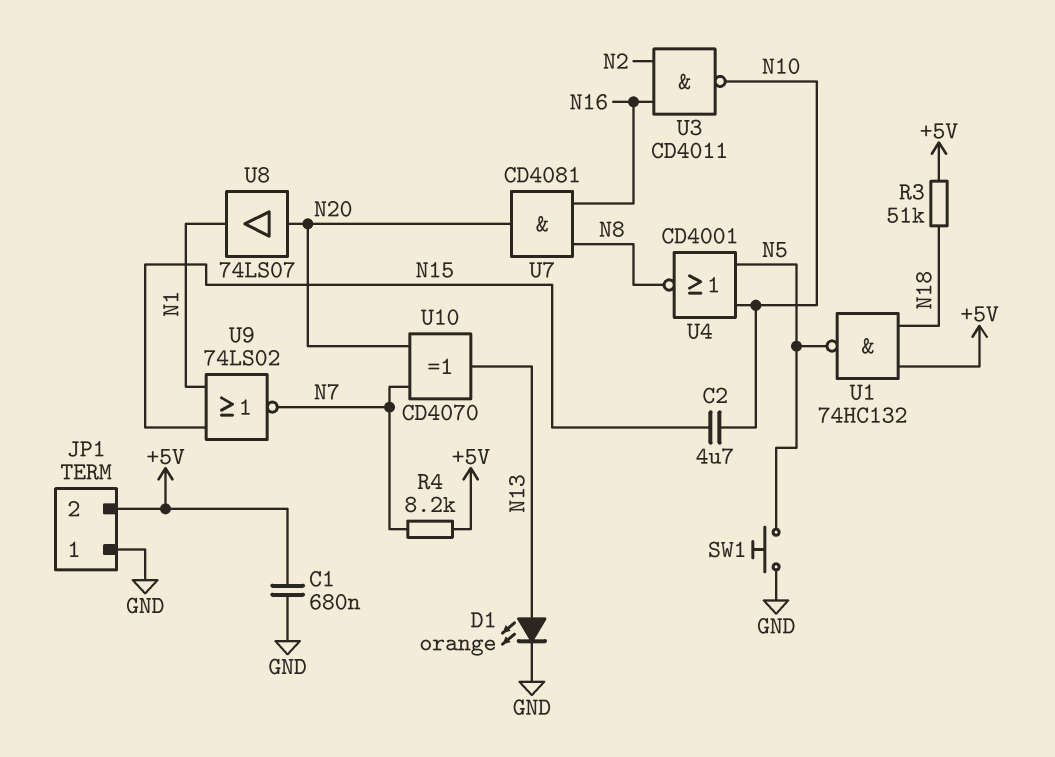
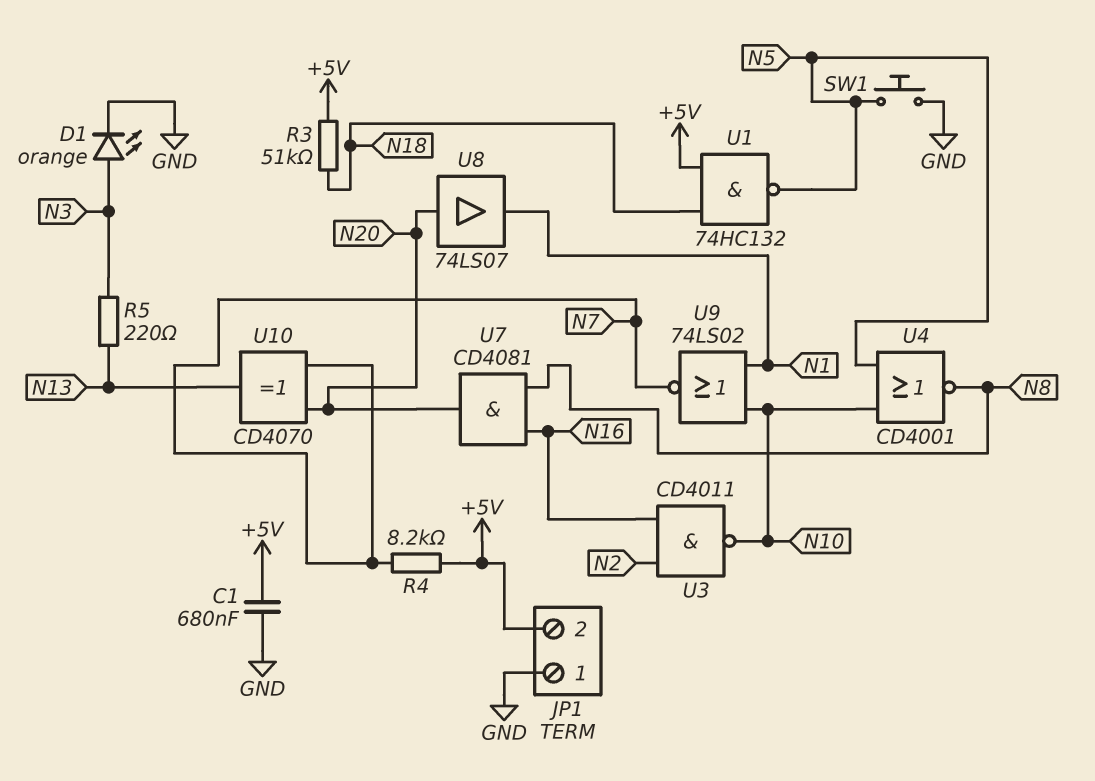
C2: 4.7uF (N10, N15) -> none
D1: LED orange (A N13, K GND) -> LED orange (A N3, K GND)
R5: none -> 220 (N3, N13)
U9: NOR 74LS02 (in N1, in N15, out N7) -> NOR 74LS02 (in N1, in N10, out N7)

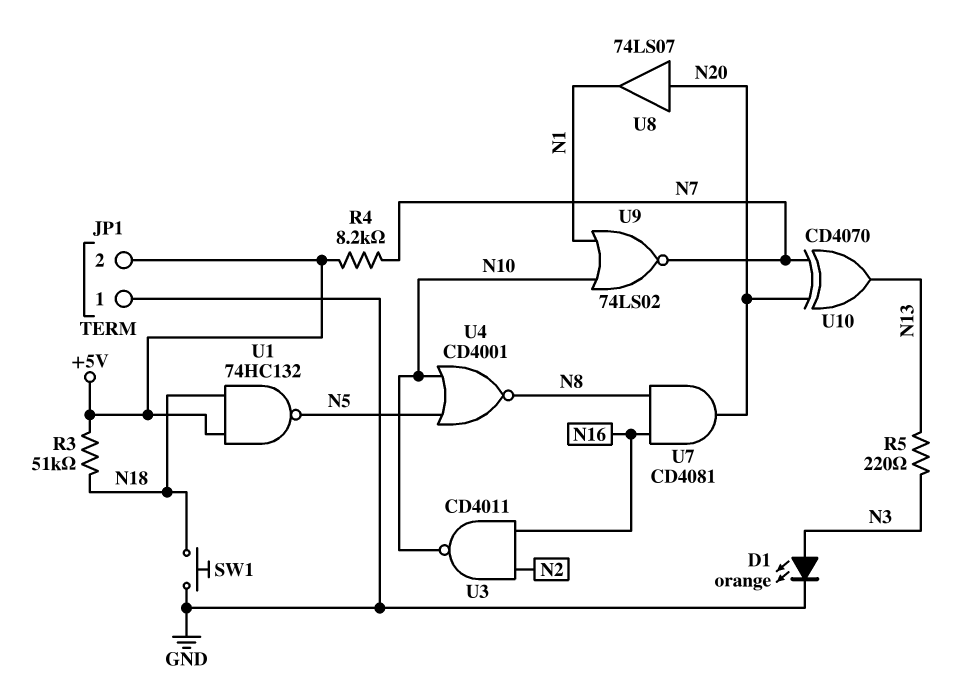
C1: 680nF (+5V, GND) -> none
SW1: button (GND, N5) -> button (GND, N18)

